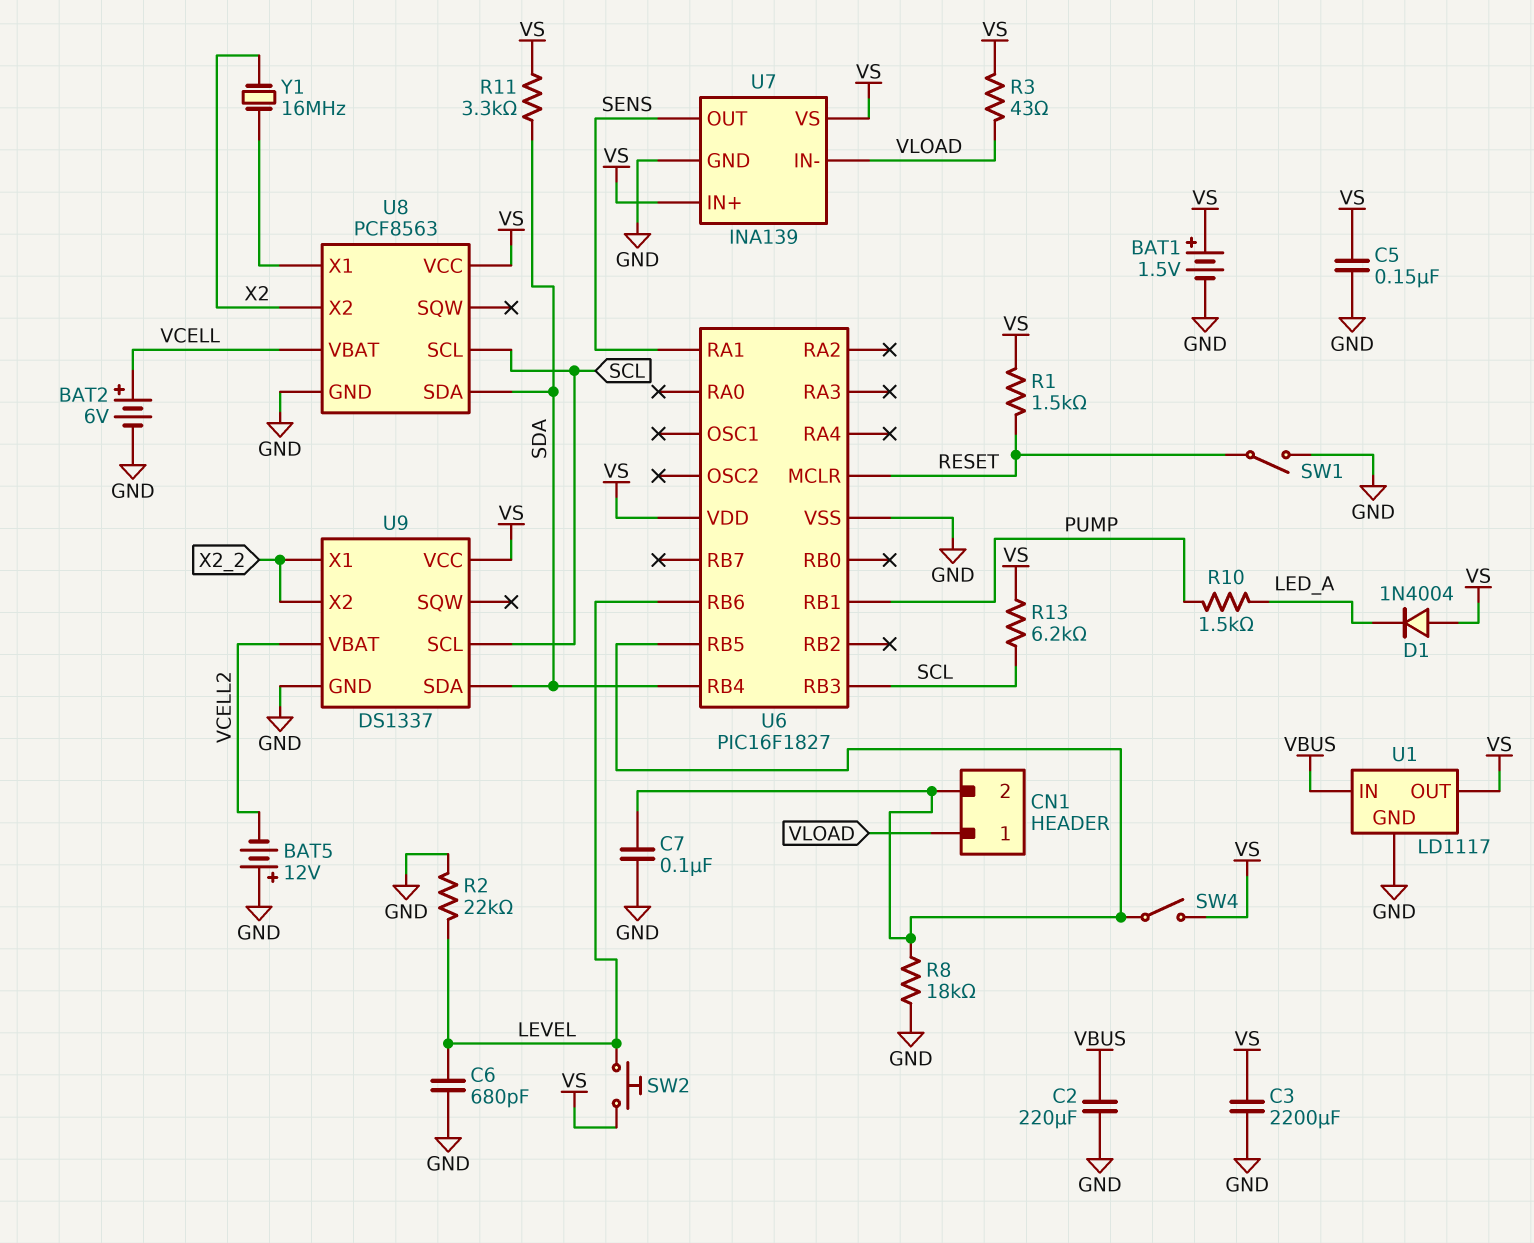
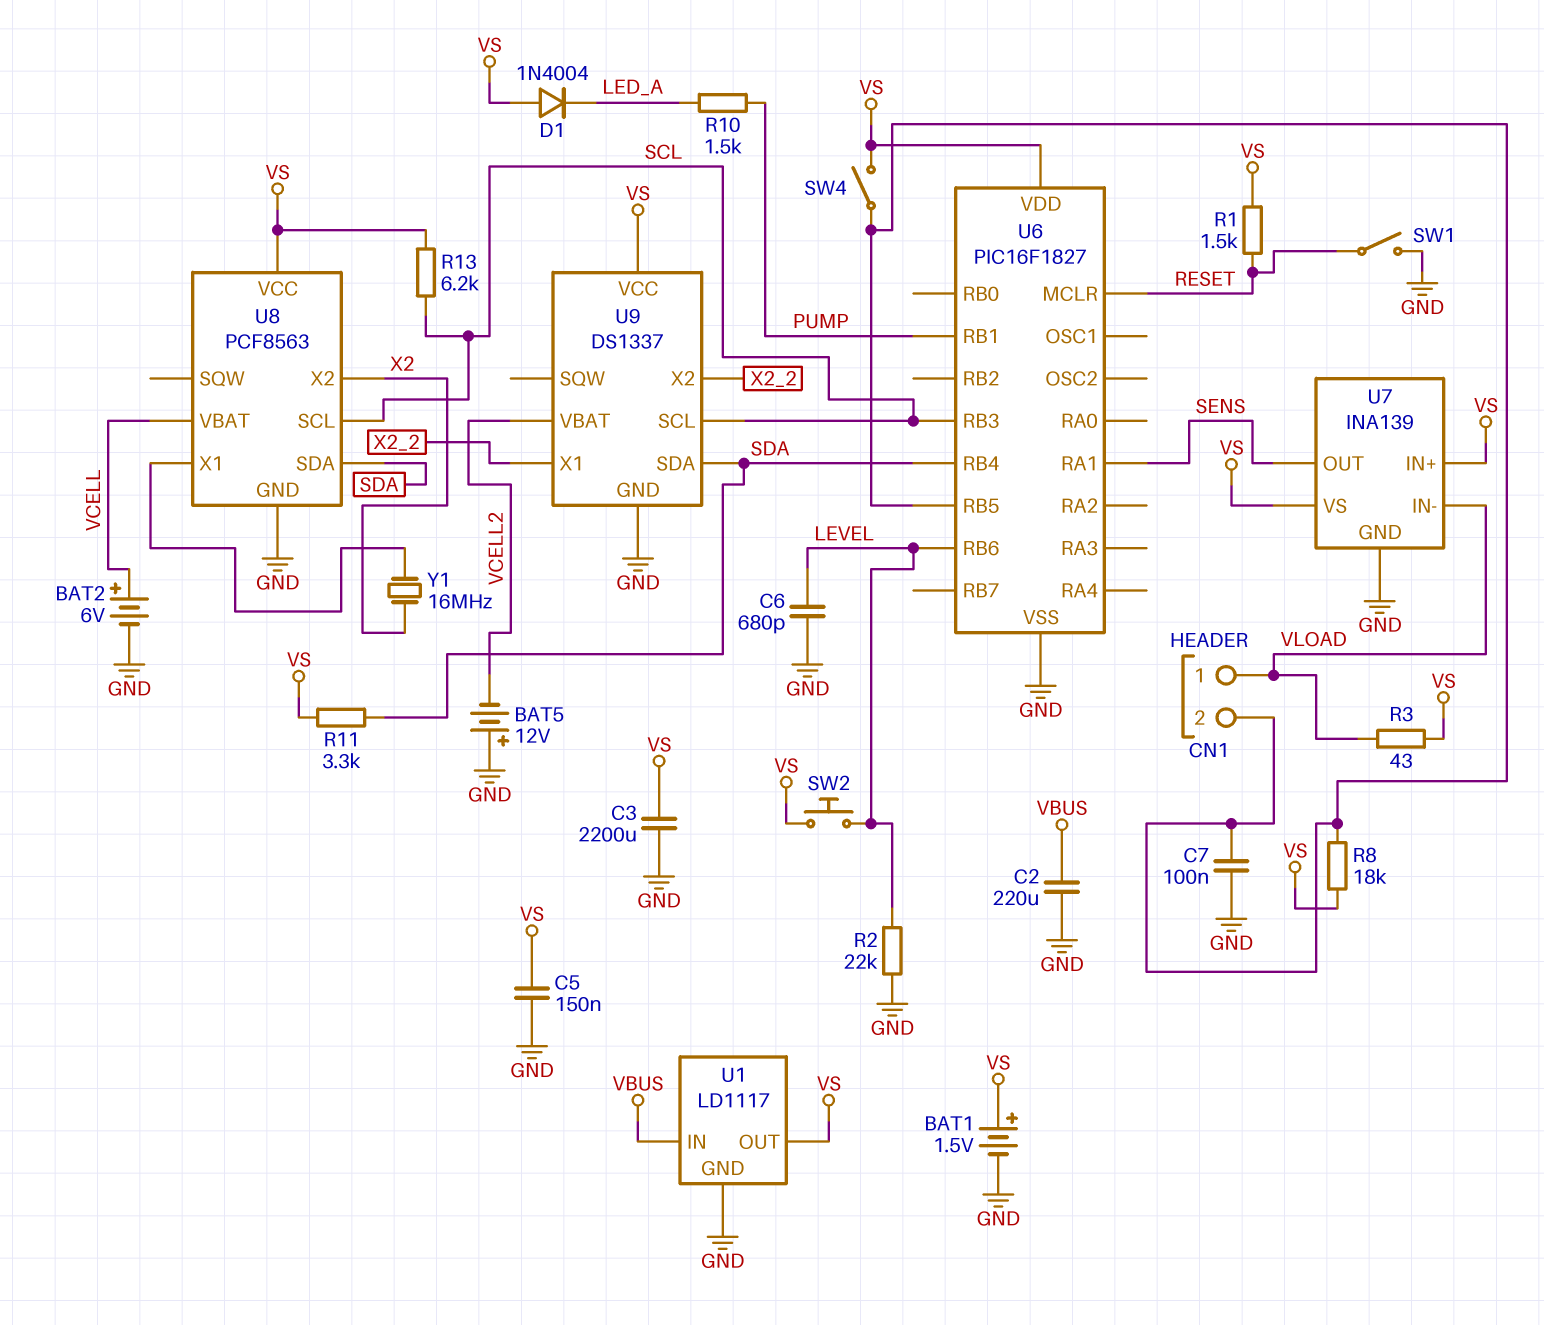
R8: 18k (CN1/2, GND) -> 18k (CN1/2, VS)

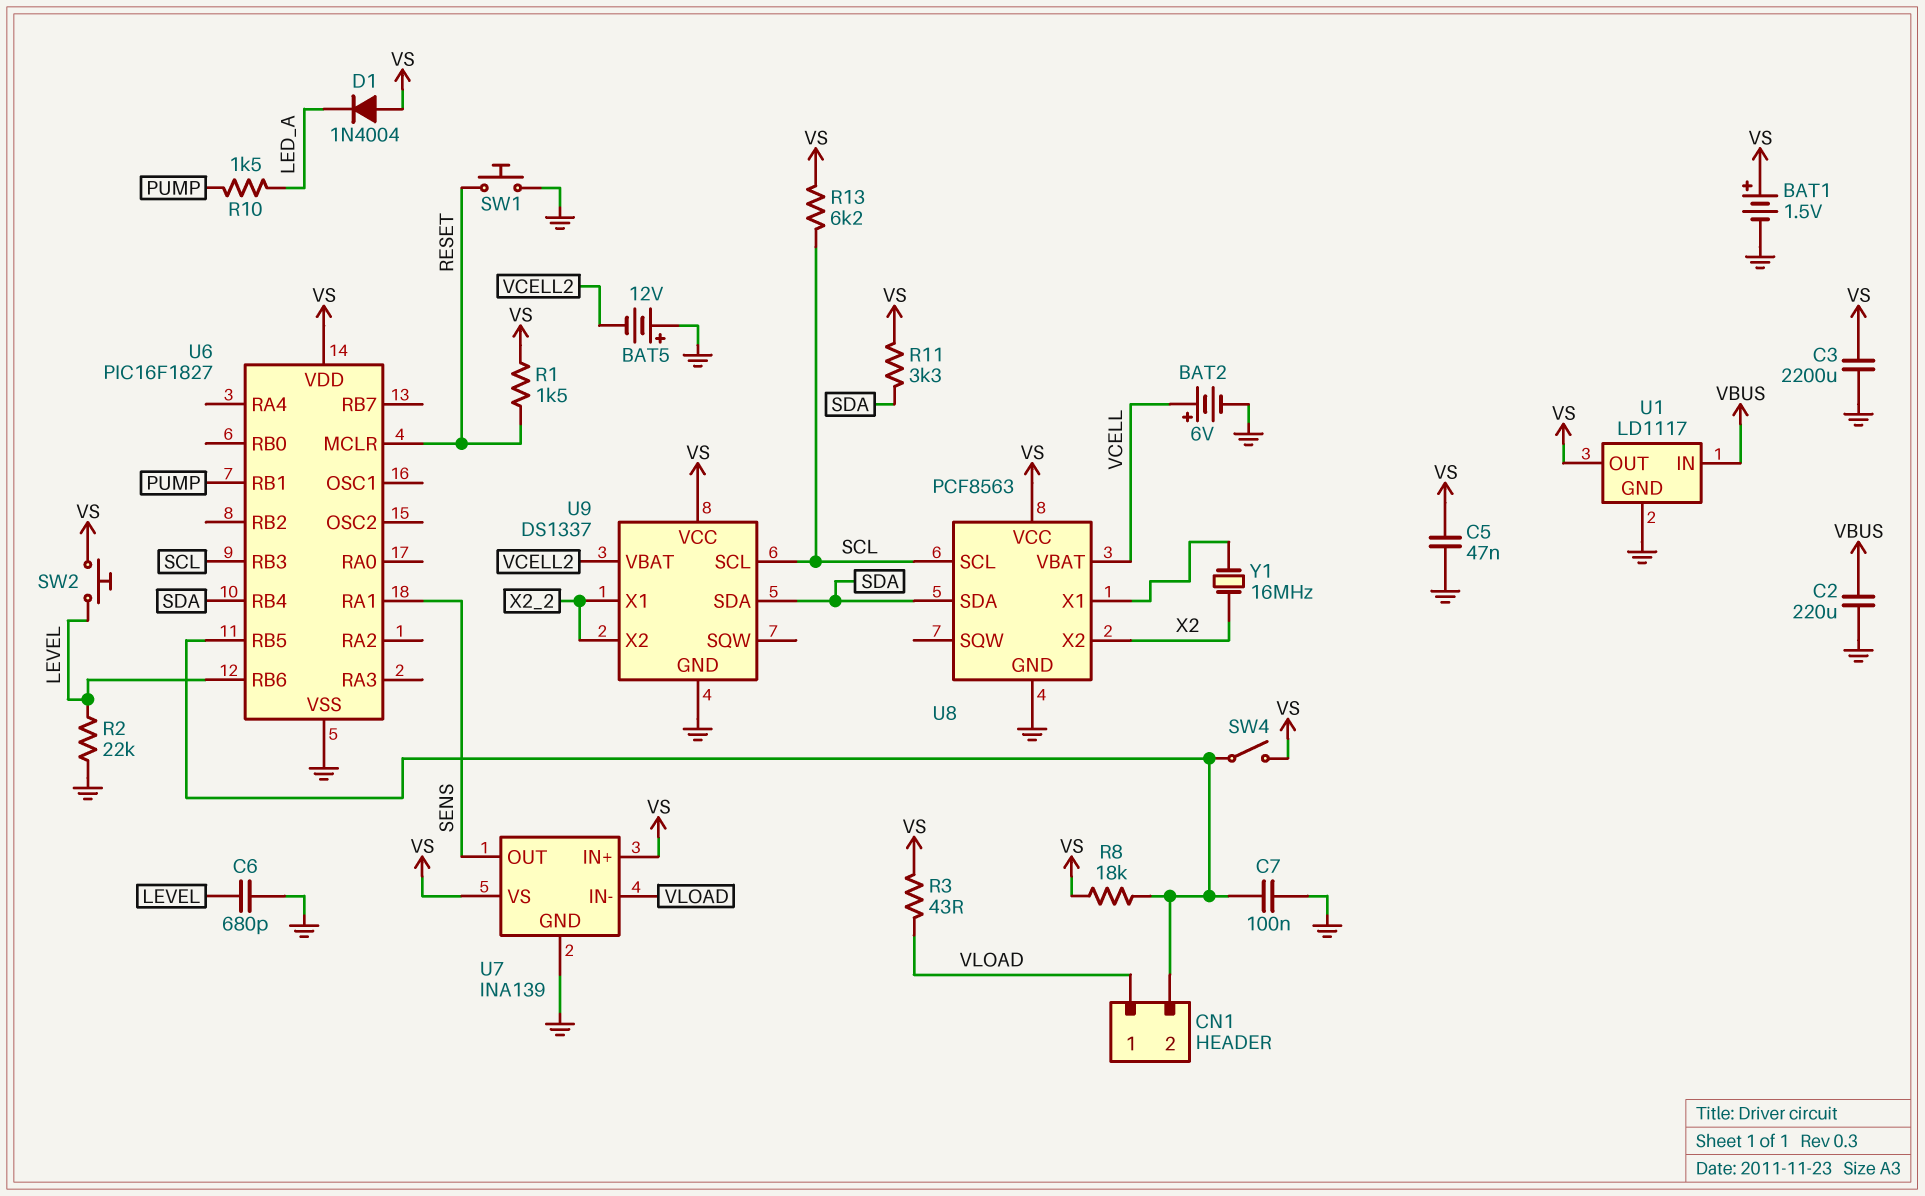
C5: 150nF (GND, VS) -> 47nF (GND, VS)
SW1: switch (GND, RESET) -> button (GND, RESET)

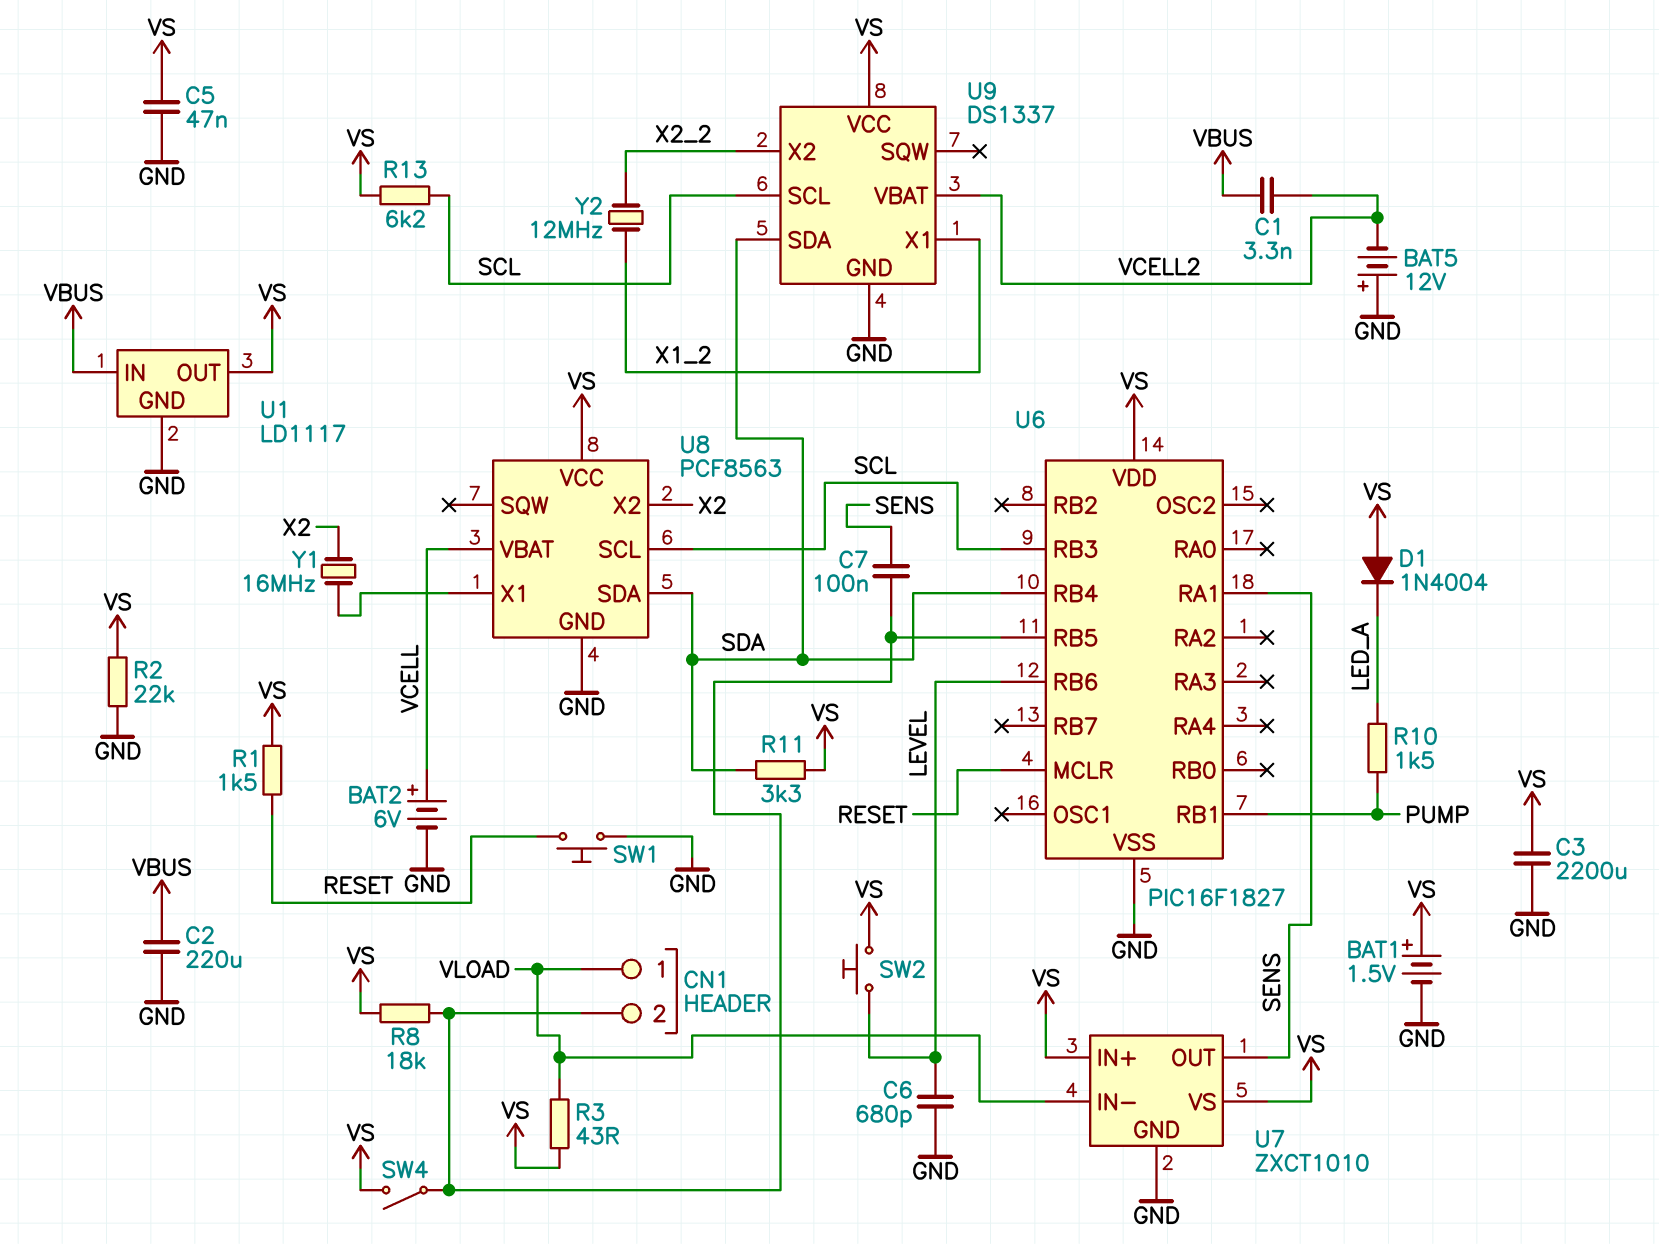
C1: none -> 3.3nF (VBUS, VCELL2)
C7: 100nF (CN1/2, GND) -> 100nF (CN1/2, SENS)
R2: 22k (GND, LEVEL) -> 22k (GND, VS)
U7: INA139 -> ZXCT1010
U9 pin X1: X2_2 -> X1_2
Y2: none -> 12MHz (X1_2, X2_2)

